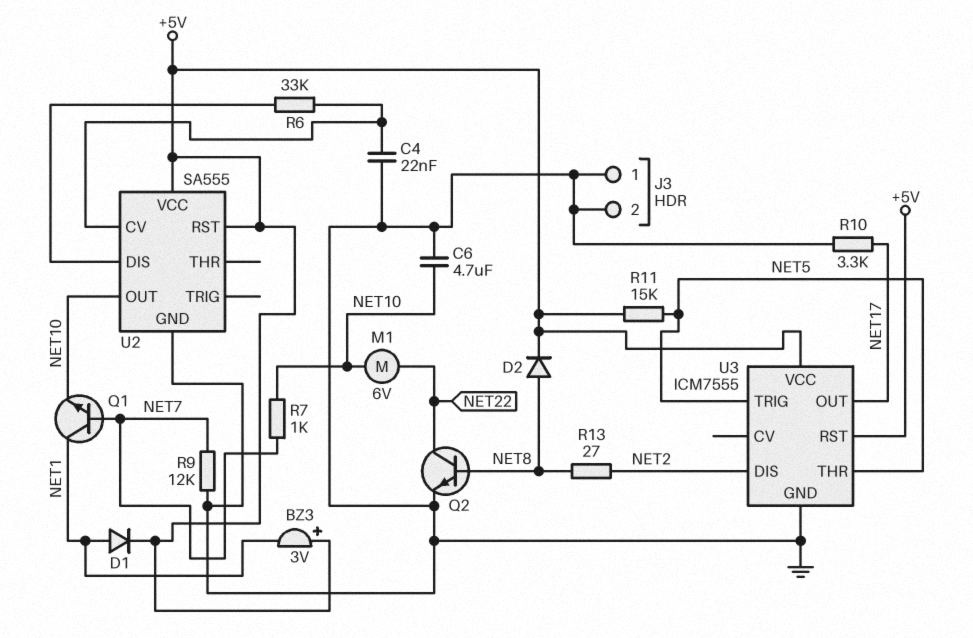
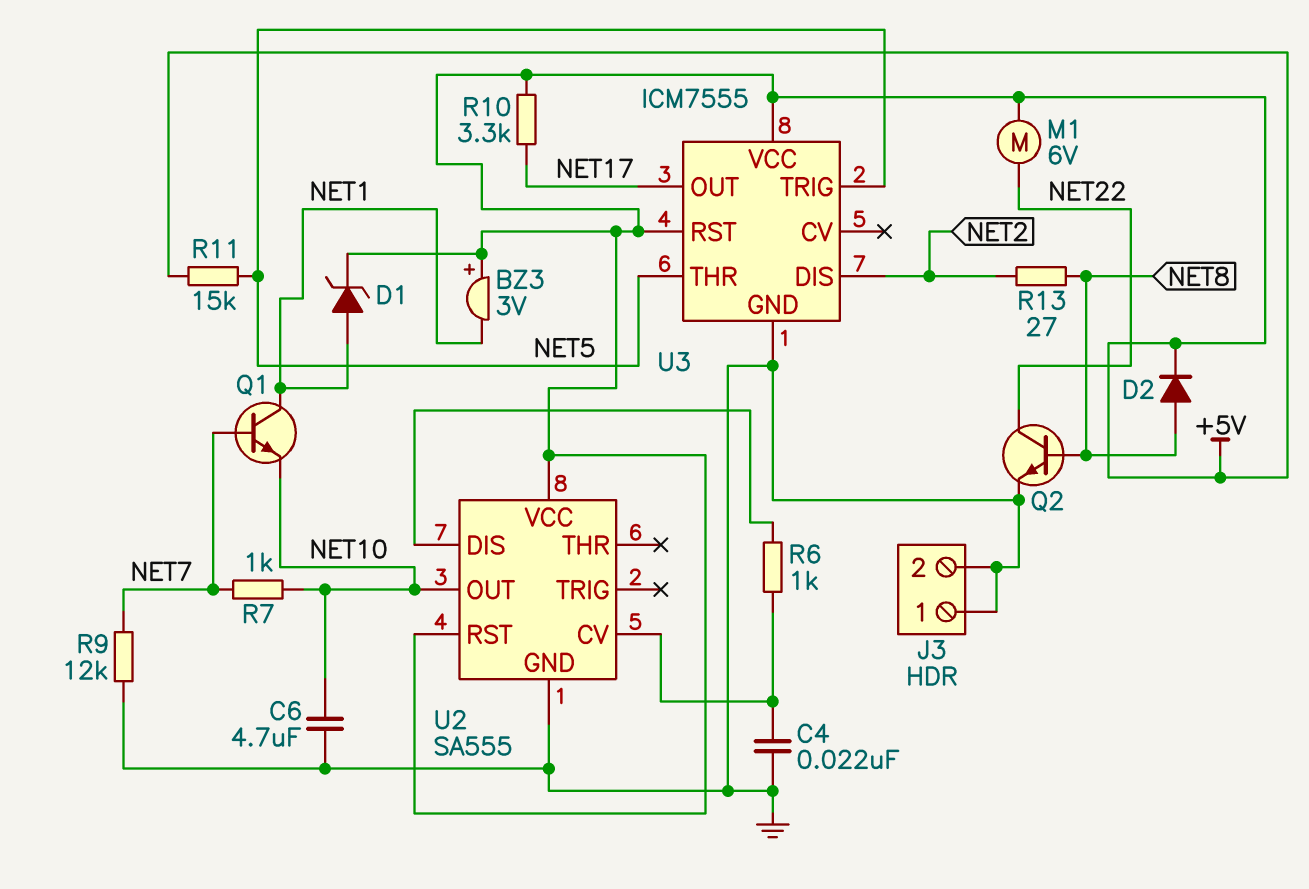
D1: diode (A NET1, K +5V) -> zener (A NET1, K +5V)
M1: motor 6V (NET10, NET22) -> motor 6V (+5V, NET22)
R6: 33k (U2/CV, U2/DIS) -> 1k (U2/CV, U2/DIS)
R10: 3.3k (GND, NET17) -> 3.3k (+5V, NET17)

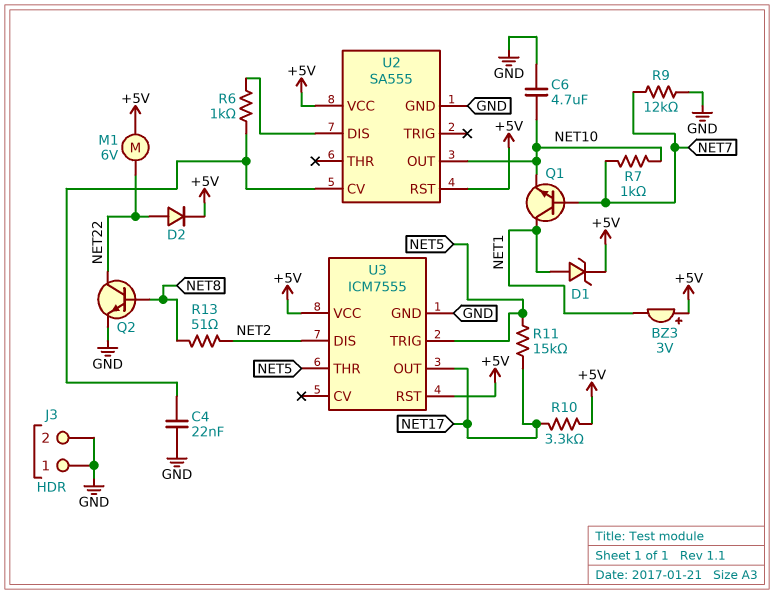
D2: diode (A NET8, K +5V) -> diode (A NET22, K +5V)
R11: 15k (+5V, NET5) -> 15k (NET5, NET17)
R13: 27 (NET2, NET8) -> 51 (NET2, NET8)

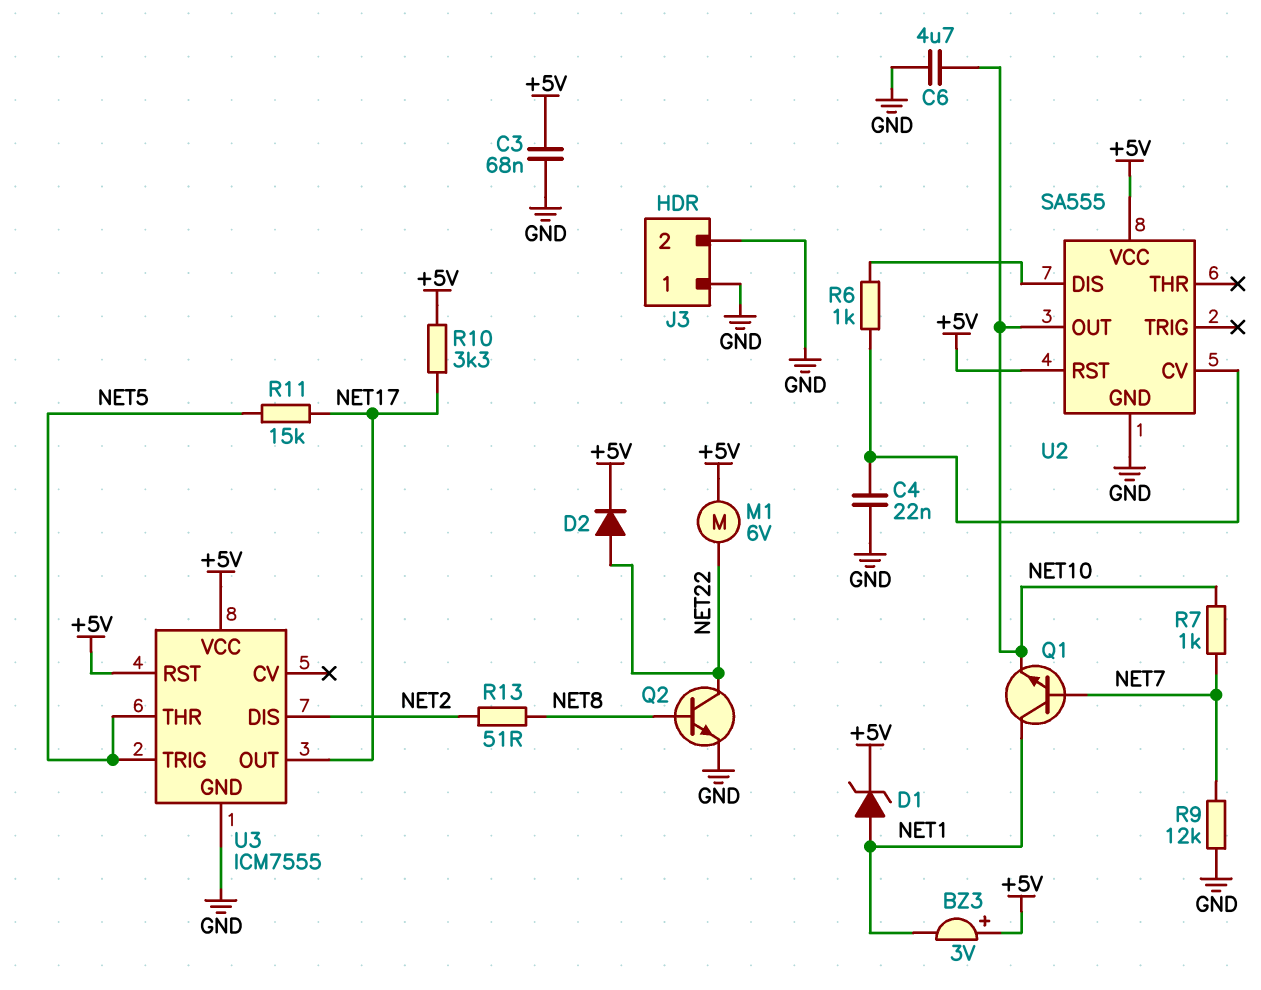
C3: none -> 68nF (+5V, GND)

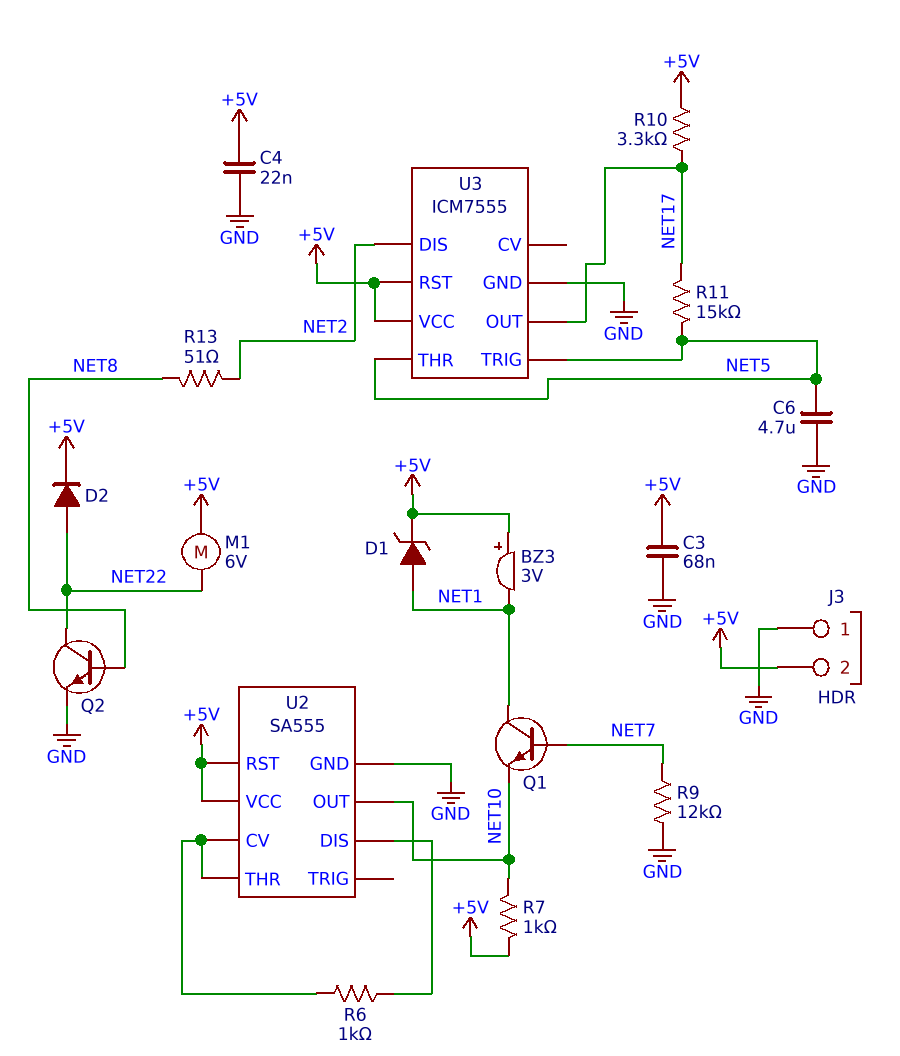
C4: 22nF (GND, U2/CV) -> 22nF (+5V, GND)
C6: 4.7uF (GND, NET10) -> 4.7uF (GND, NET5)
J3 pin 2: GND -> +5V
R7: 1k (NET7, NET10) -> 1k (+5V, NET10)
U2 pin THR: none -> U2/CV

